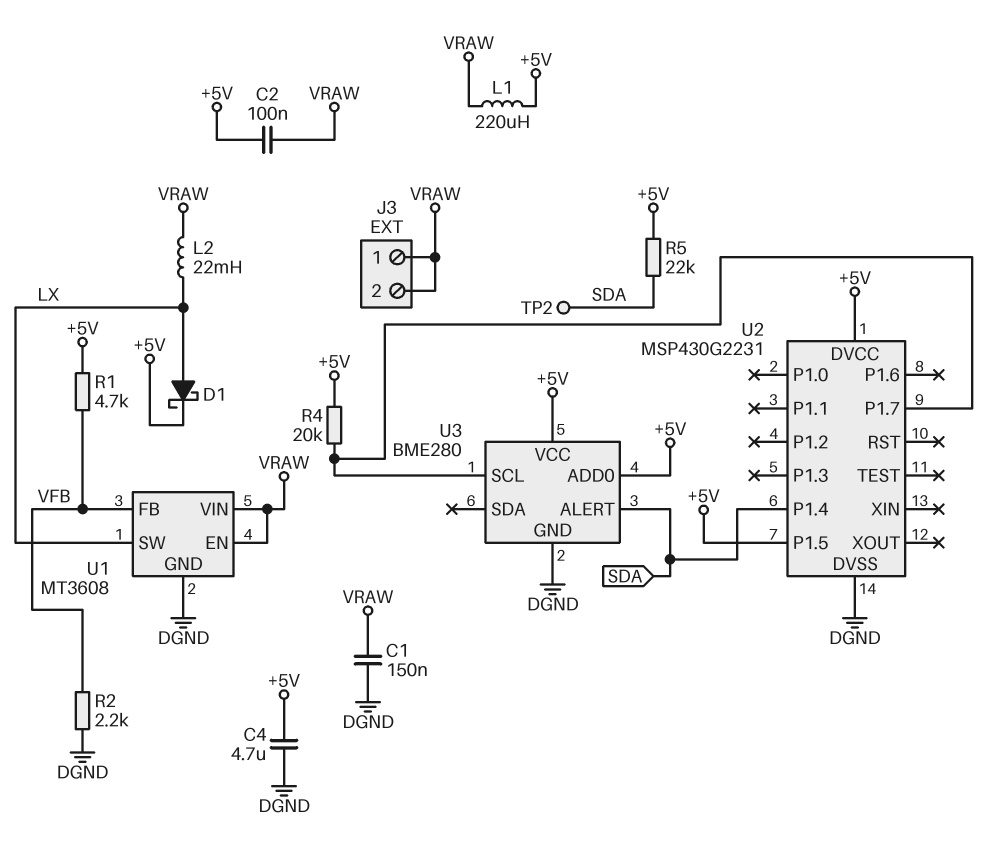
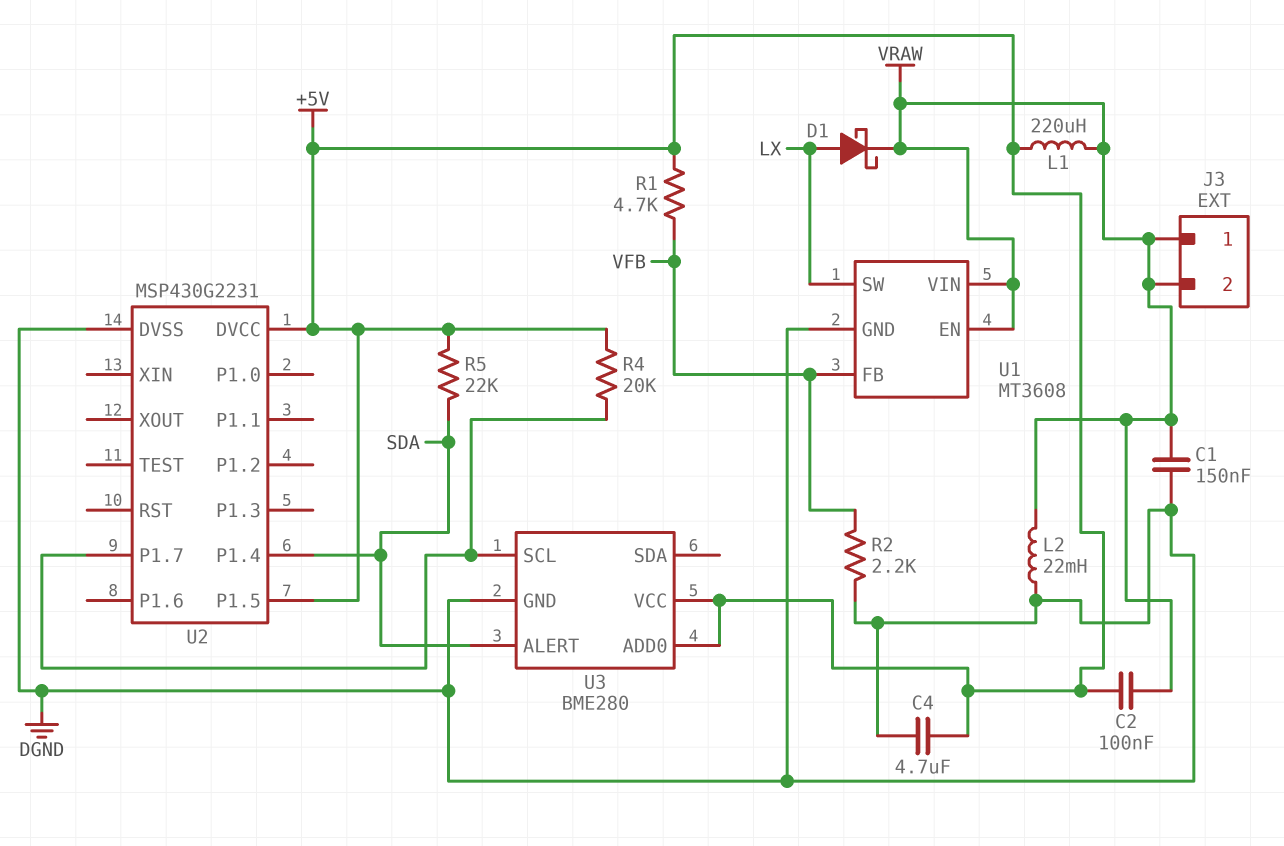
D1: schottky (A LX, K +5V) -> schottky (A LX, K VRAW)
L2: 22mH (LX, VRAW) -> 22mH (DGND, VRAW)
TP2: test point (SDA) -> none

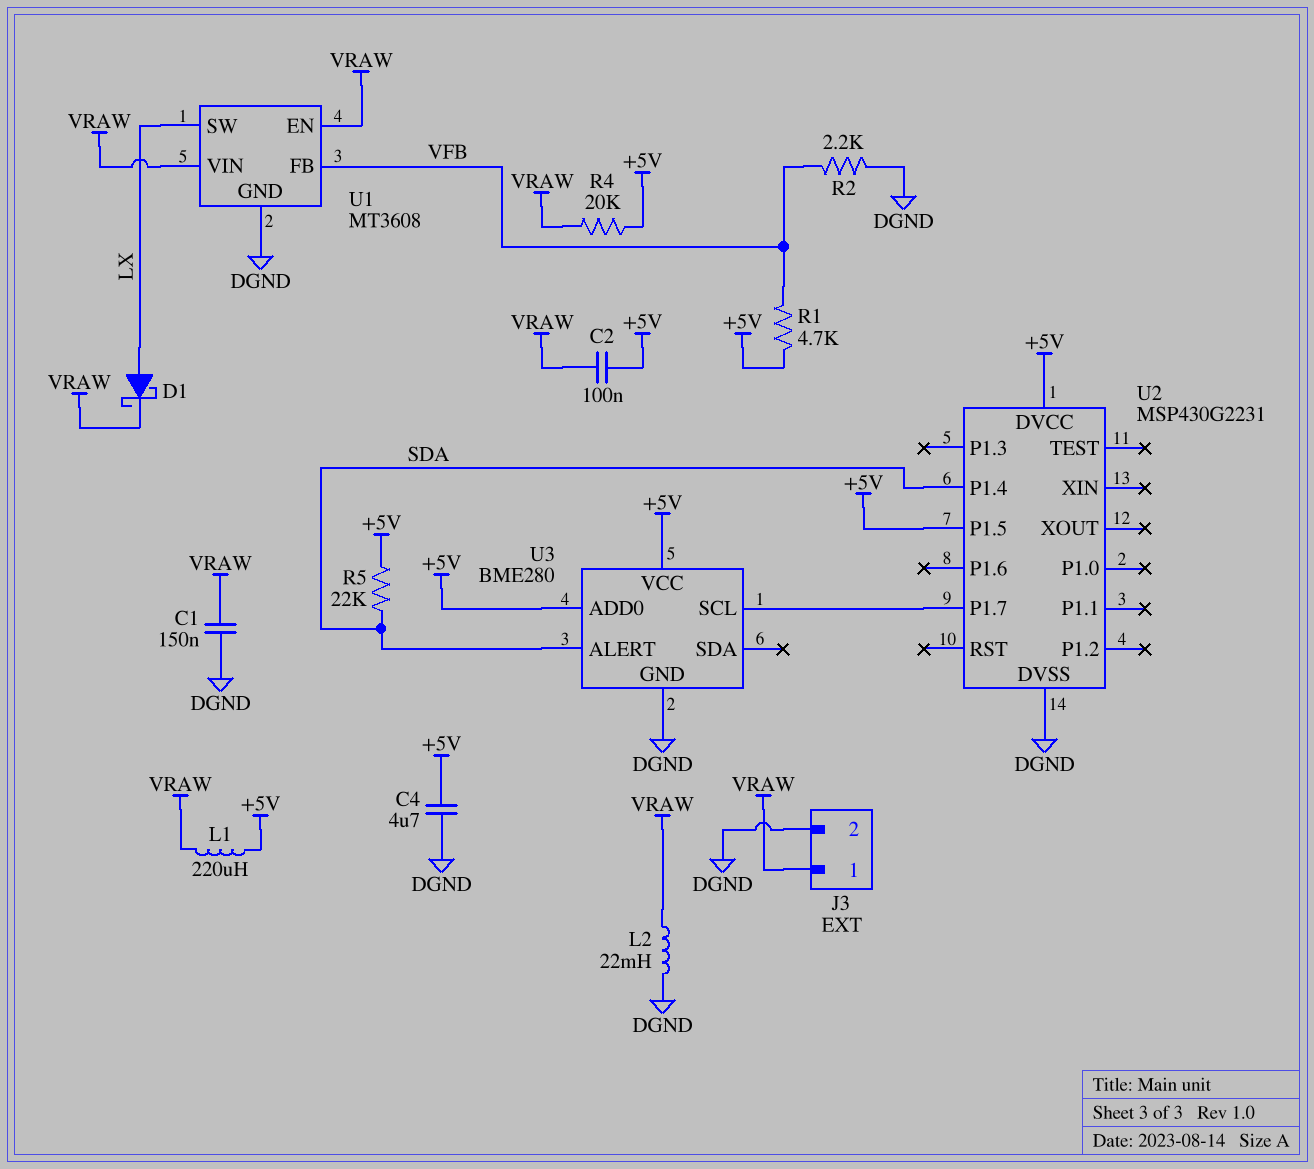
J3 pin 2: VRAW -> DGND
R4: 20k (+5V, U2/P1.7) -> 20k (+5V, VRAW)

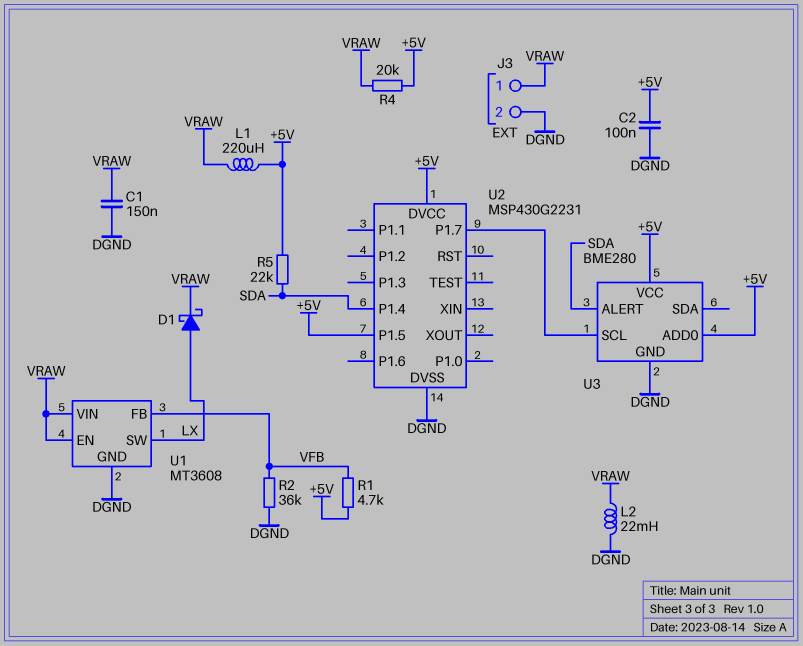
C2: 100nF (+5V, VRAW) -> 100nF (+5V, DGND)
C4: 4.7uF (+5V, DGND) -> none
R2: 2.2k (DGND, VFB) -> 36k (DGND, VFB)

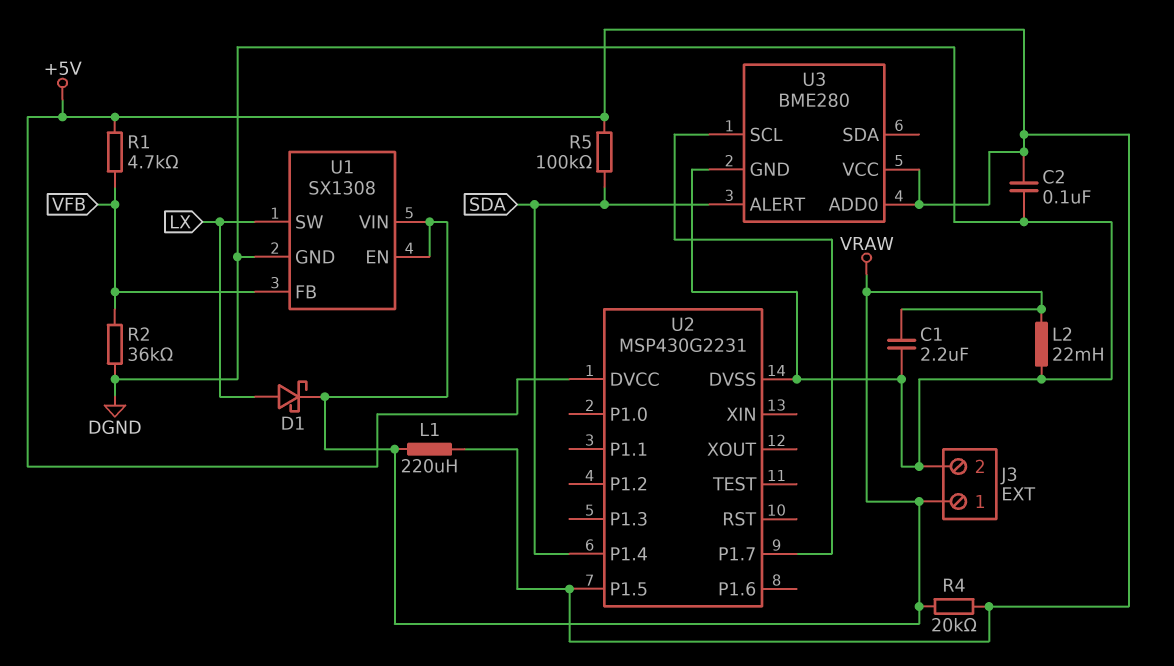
C1: 150nF (DGND, VRAW) -> 2.2uF (DGND, VRAW)
R5: 22k (+5V, SDA) -> 100k (+5V, SDA)
U1: MT3608 -> SX1308

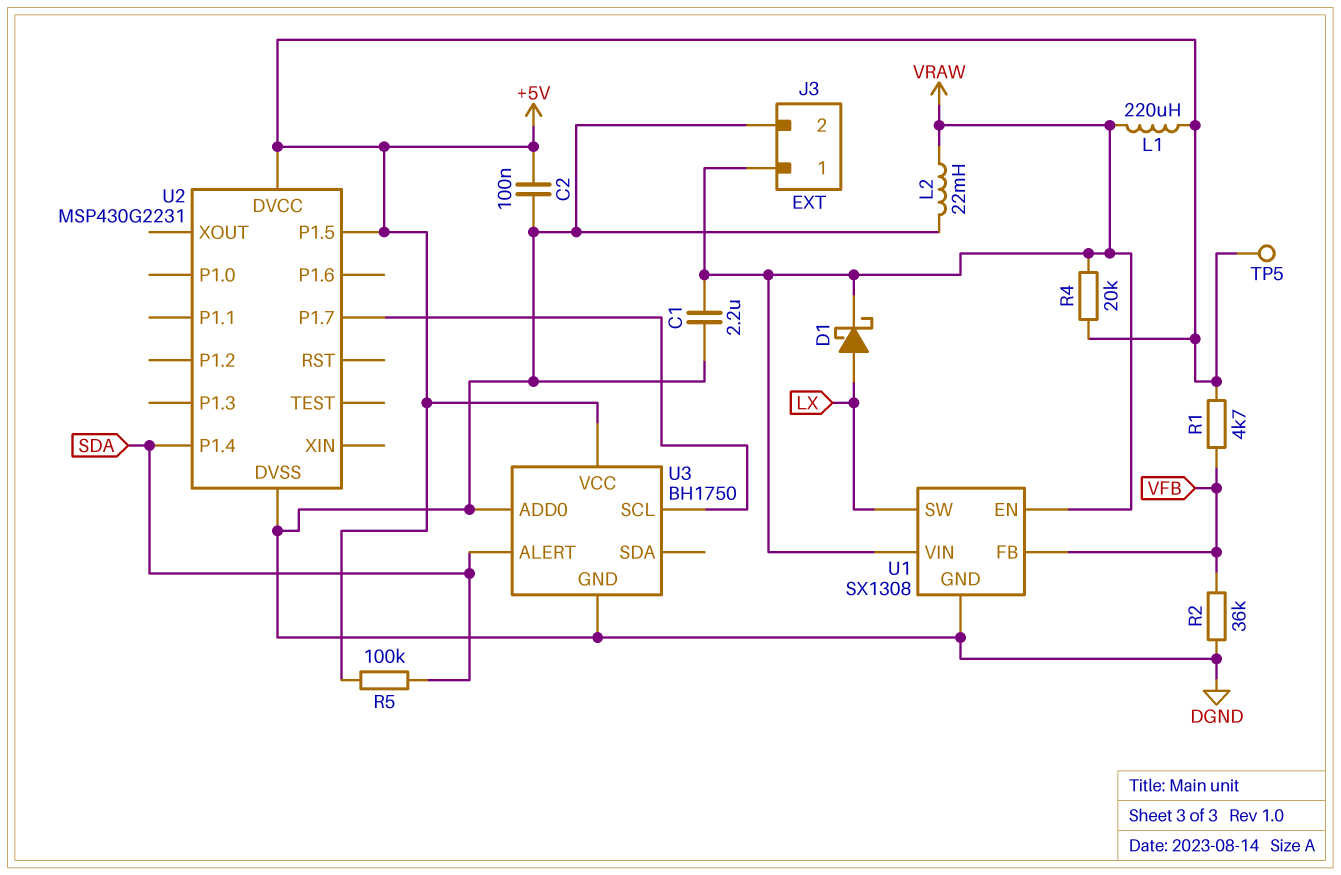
TP5: none -> test point (+5V)
U3: BME280 -> BH1750
U3 pin ADD0: +5V -> DGND

